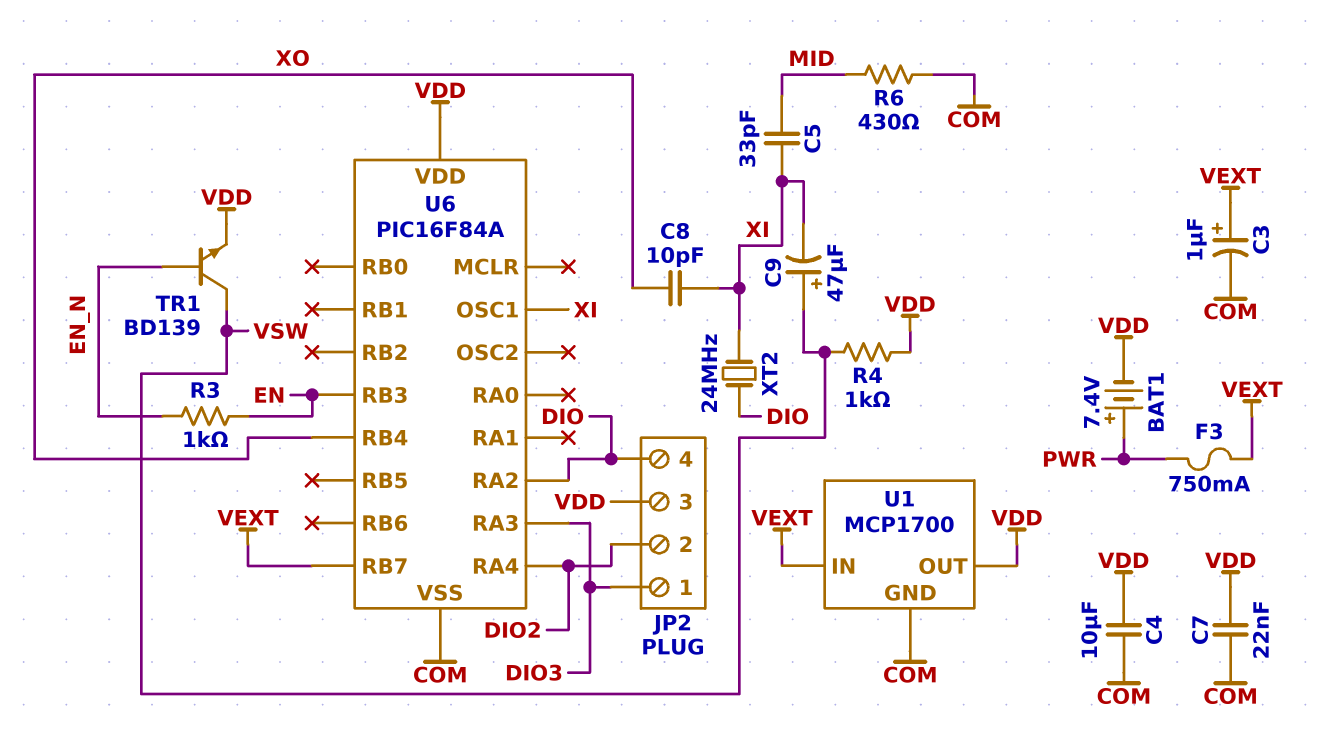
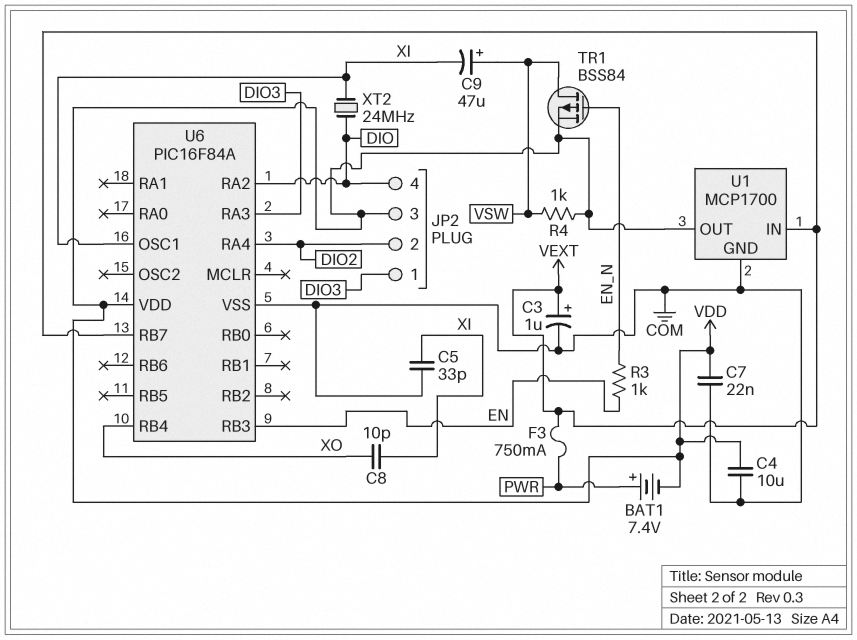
C5: 33pF (MID, XI) -> 33pF (COM, XI)
R6: 430 (COM, MID) -> none
TR1: NPN BD139 (B EN_N, C VSW, E VDD) -> PMOS BSS84 (G EN_N, D VSW, S VDD)

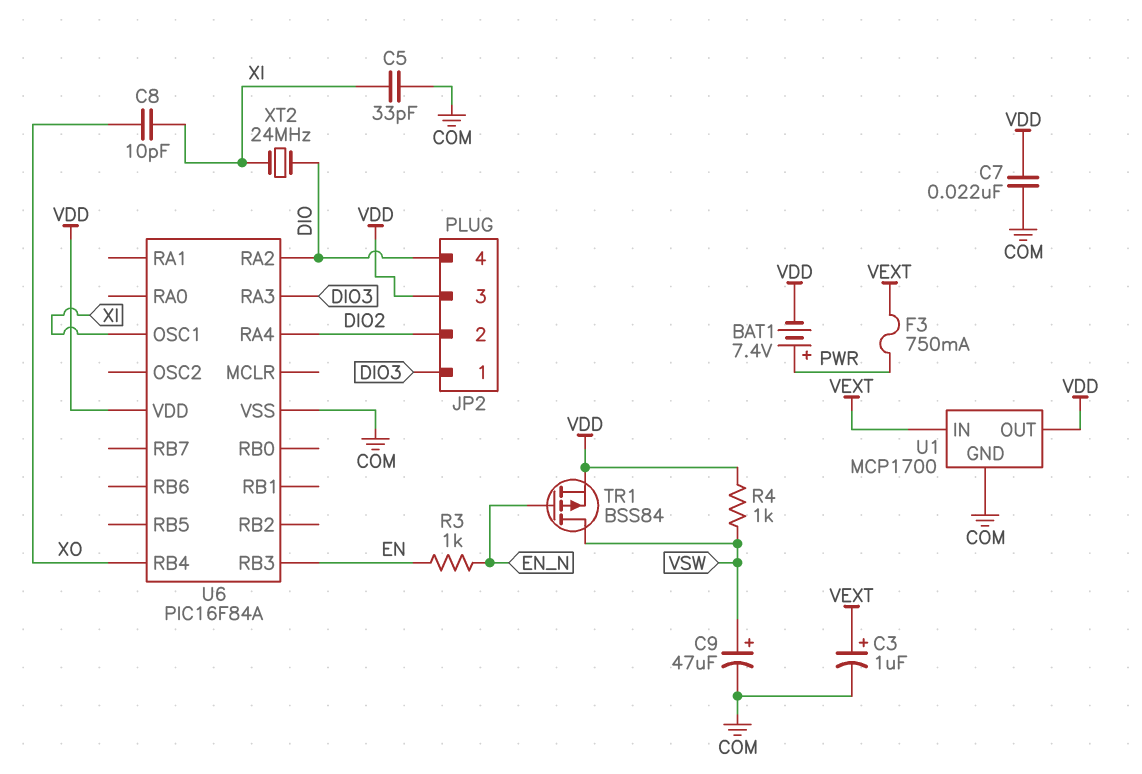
C4: 10uF (COM, VDD) -> none
C9: 47uF (plus VSW, minus XI) -> 47uF (plus VSW, minus COM)
U6 pin RB7: VEXT -> none

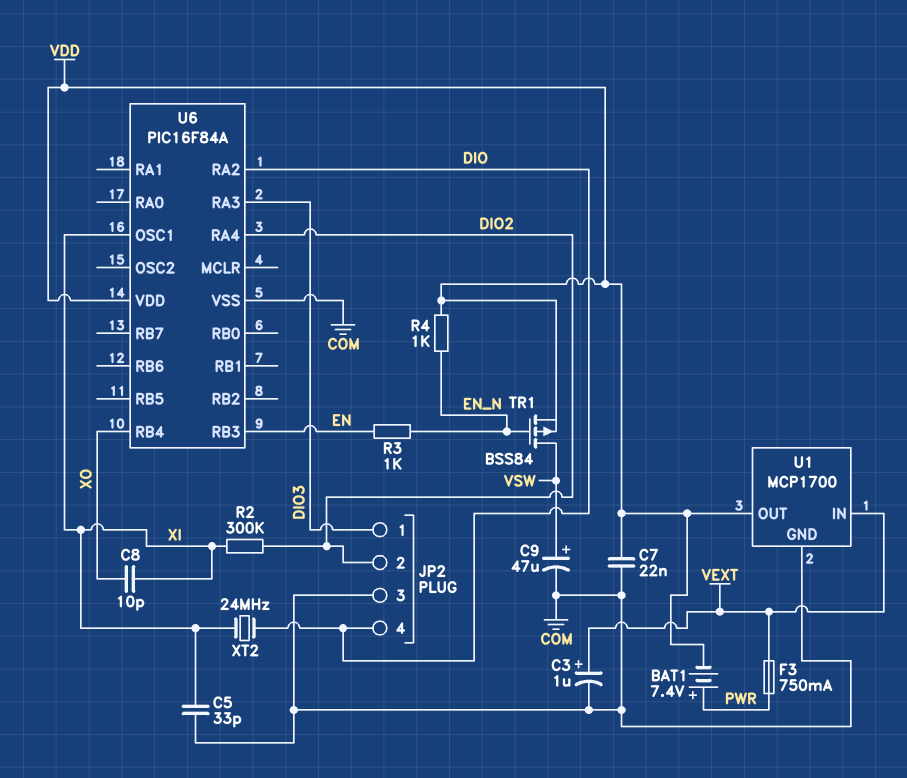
JP2 pin 3: VDD -> COM
R2: none -> 300k (DIO2, XI)
R4: 1k (VDD, VSW) -> 1k (EN_N, VDD)

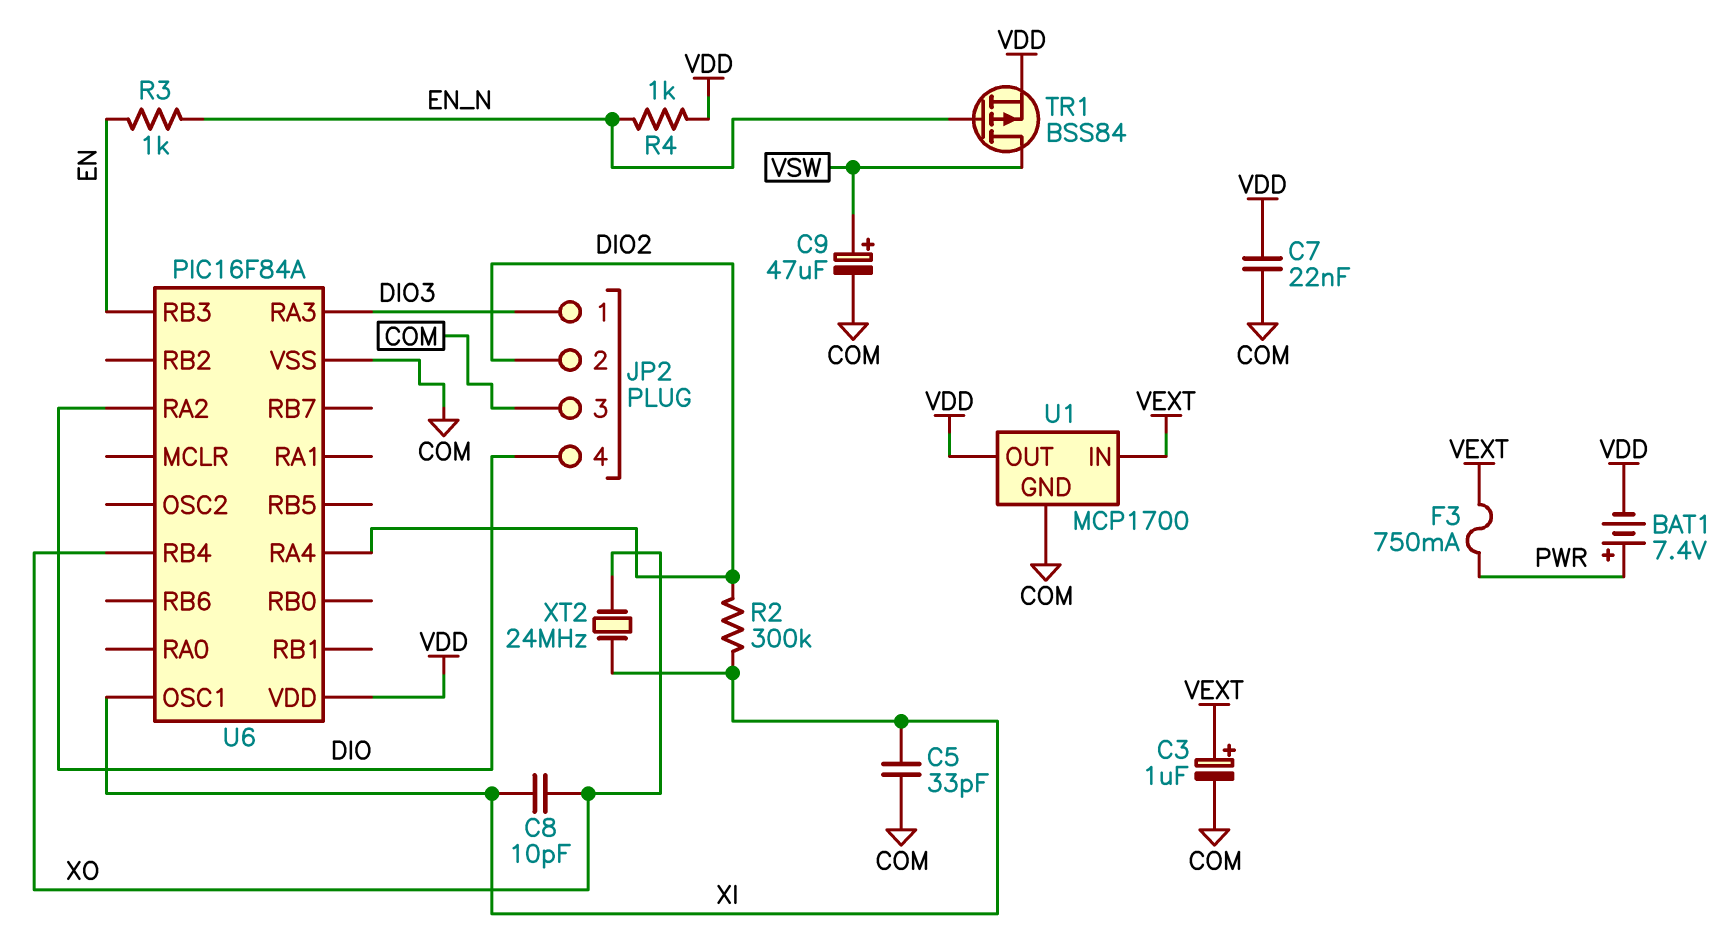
XT2: 24MHz (DIO, XI) -> 24MHz (XI, XO)

